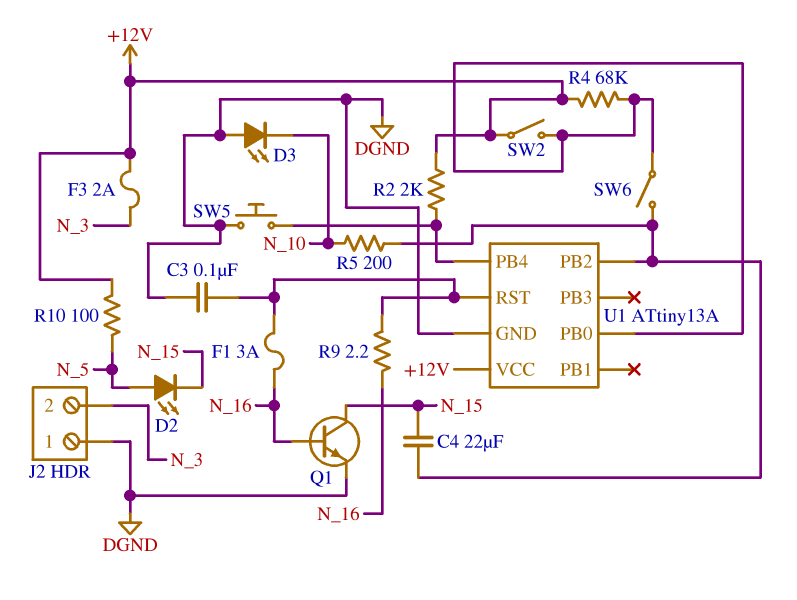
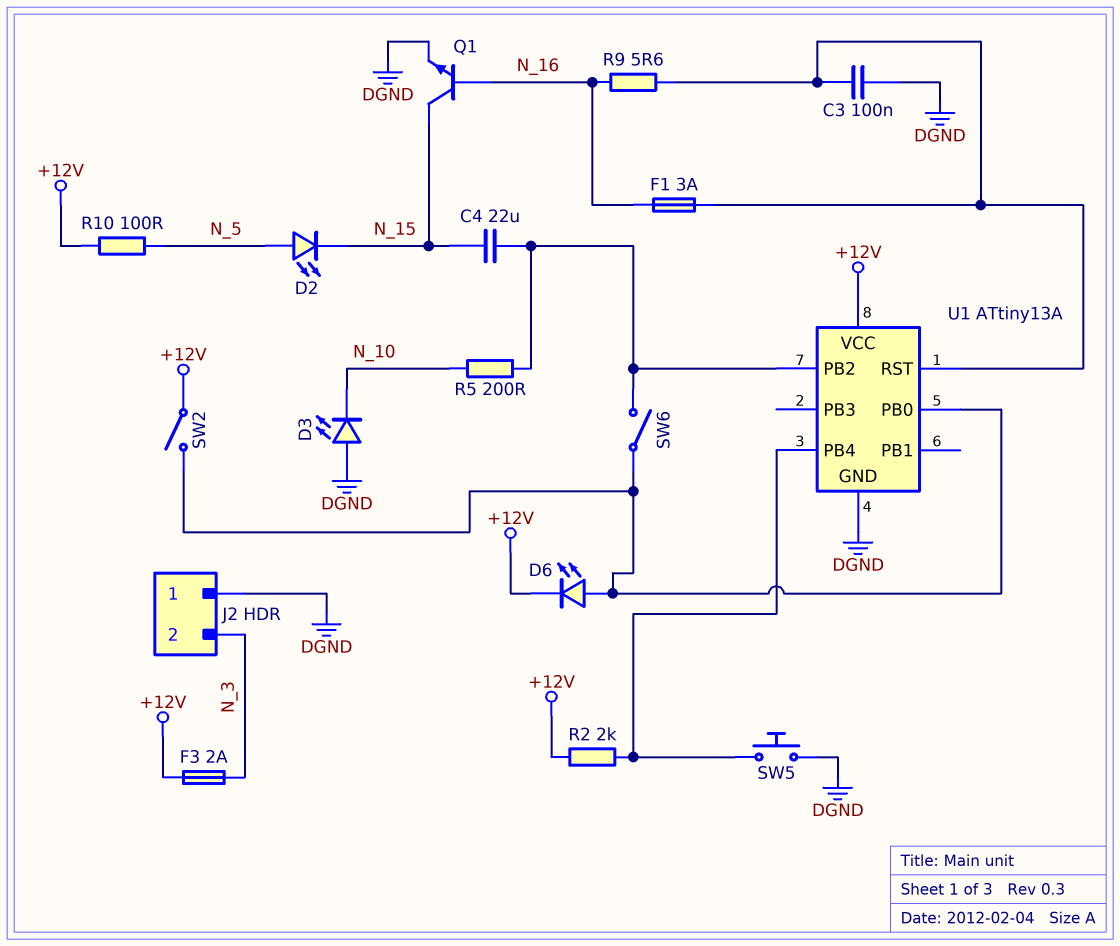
D6: none -> LED (A U1/PB0, K +12V)
R4: 68k (+12V, U1/PB0) -> none
R9: 2.2 (N_16, U1/RST) -> 5.6 (N_16, U1/RST)

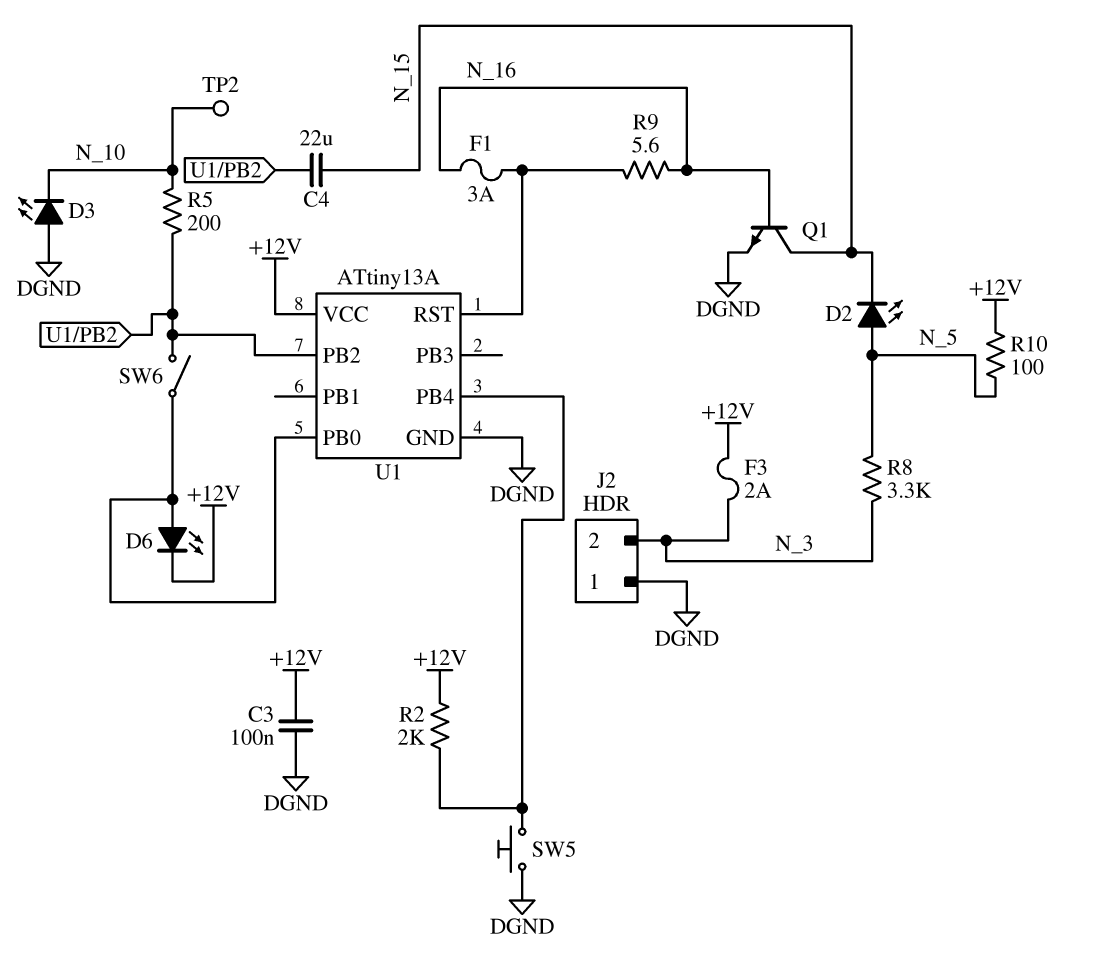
C3: 100nF (DGND, U1/RST) -> 100nF (+12V, DGND)
R8: none -> 3.3k (N_3, N_5)
SW2: switch (+12V, U1/PB0) -> none
TP2: none -> test point (N_10)

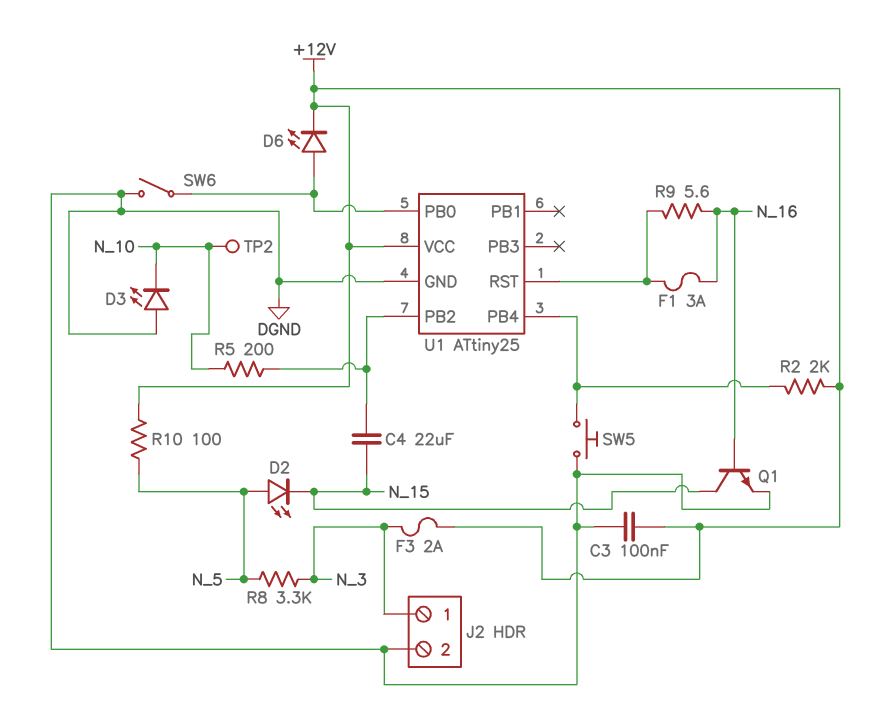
J2 pin 1: DGND -> N_3
J2 pin 2: N_3 -> DGND
SW6: switch (U1/PB0, U1/PB2) -> switch (DGND, U1/PB0)
U1: ATtiny13A -> ATtiny25

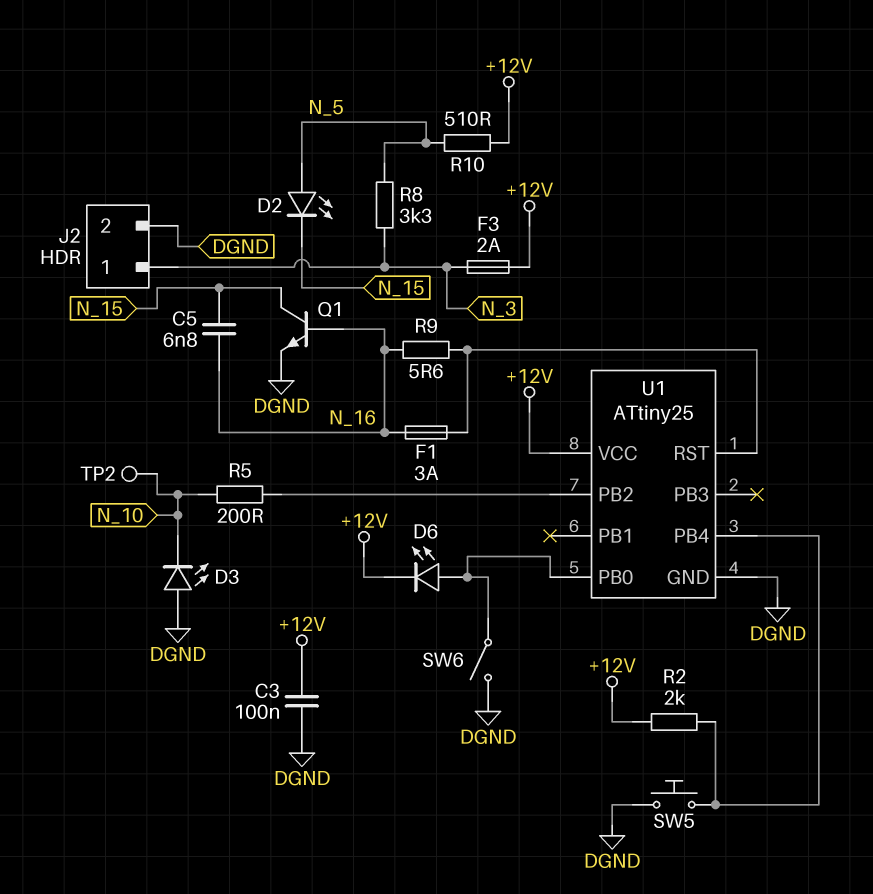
C4: 22uF (N_15, U1/PB2) -> none
C5: none -> 6.8nF (N_15, N_16)
R10: 100 (+12V, N_5) -> 510 (+12V, N_5)

